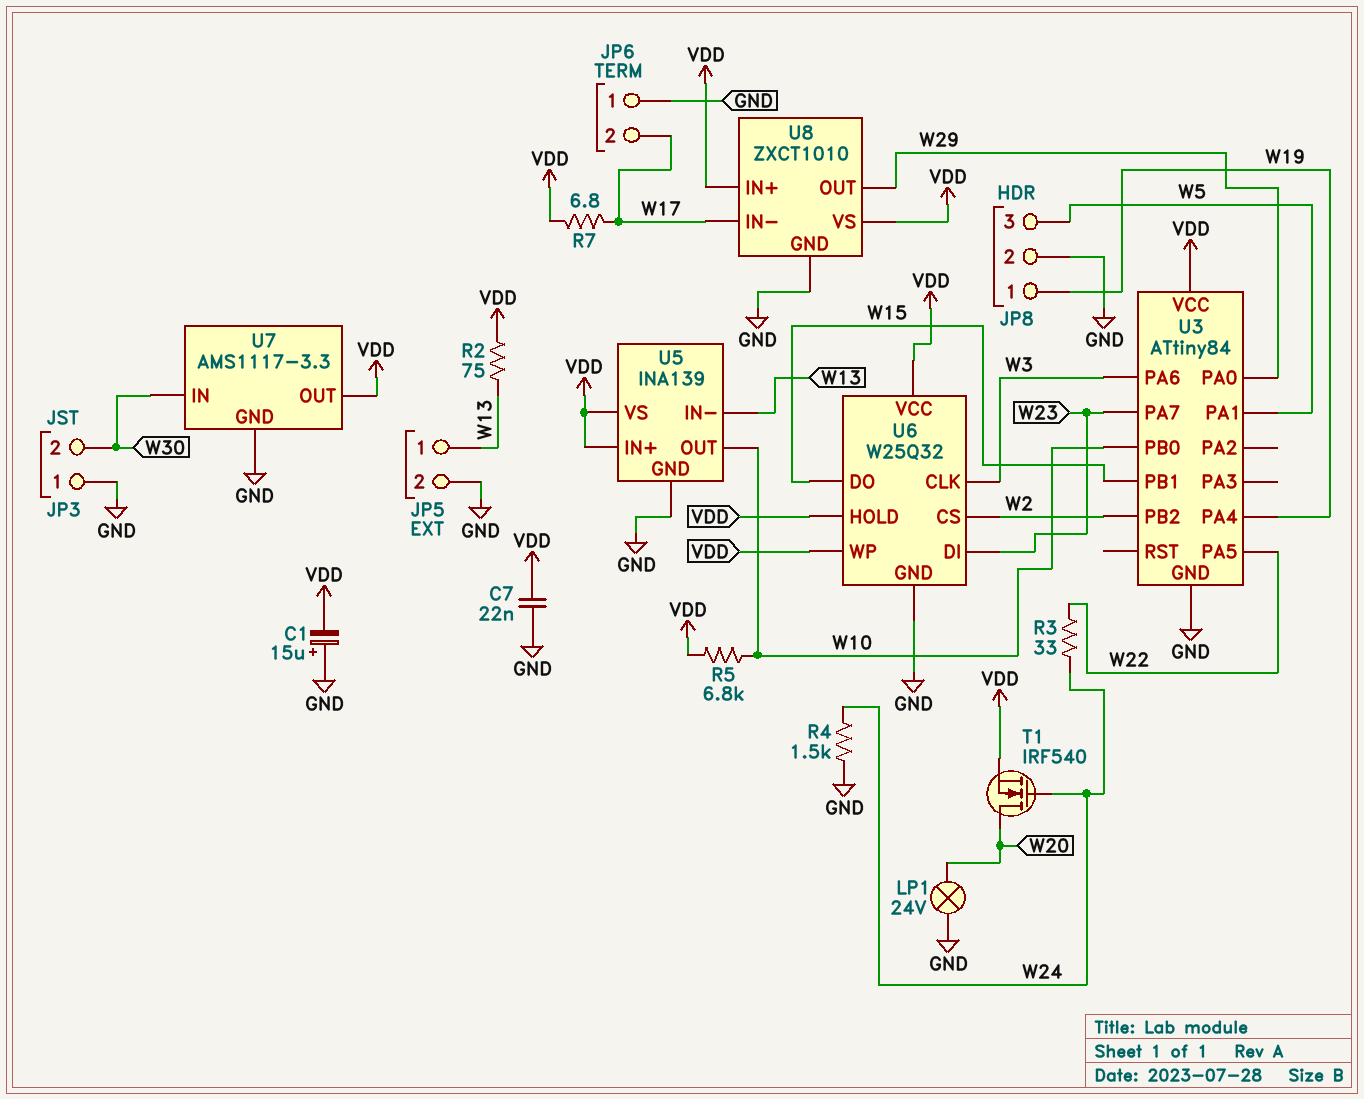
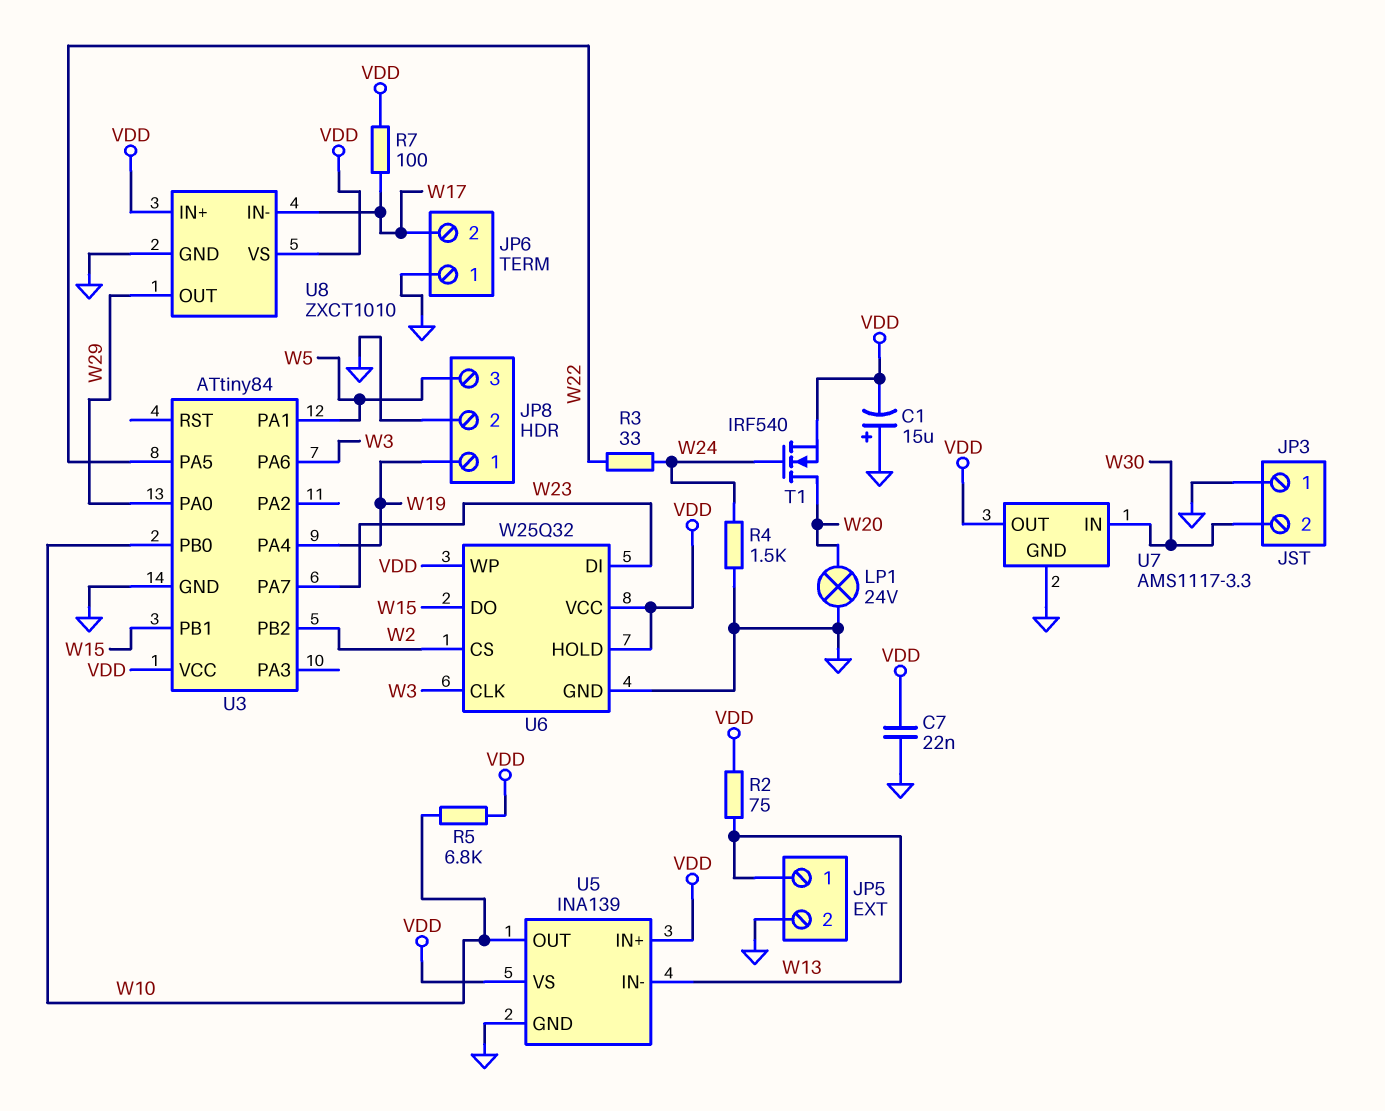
R7: 6.8 (VDD, W17) -> 100 (VDD, W17)

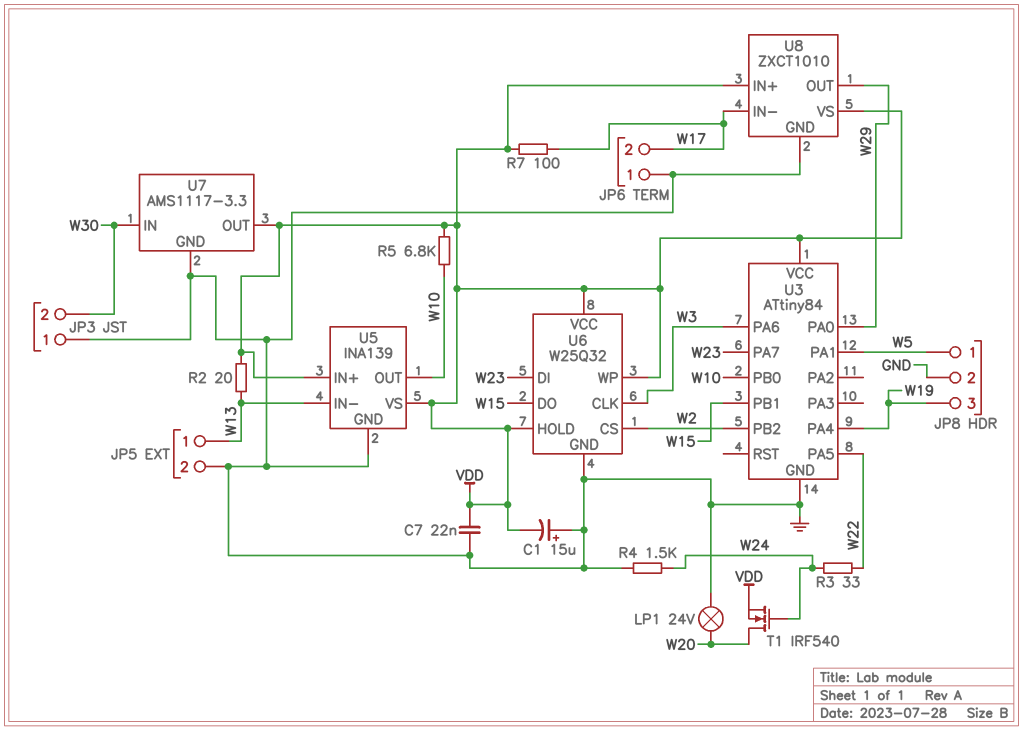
JP8 pin 1: W19 -> W5
JP8 pin 3: W5 -> W19
R2: 75 (VDD, W13) -> 20 (VDD, W13)

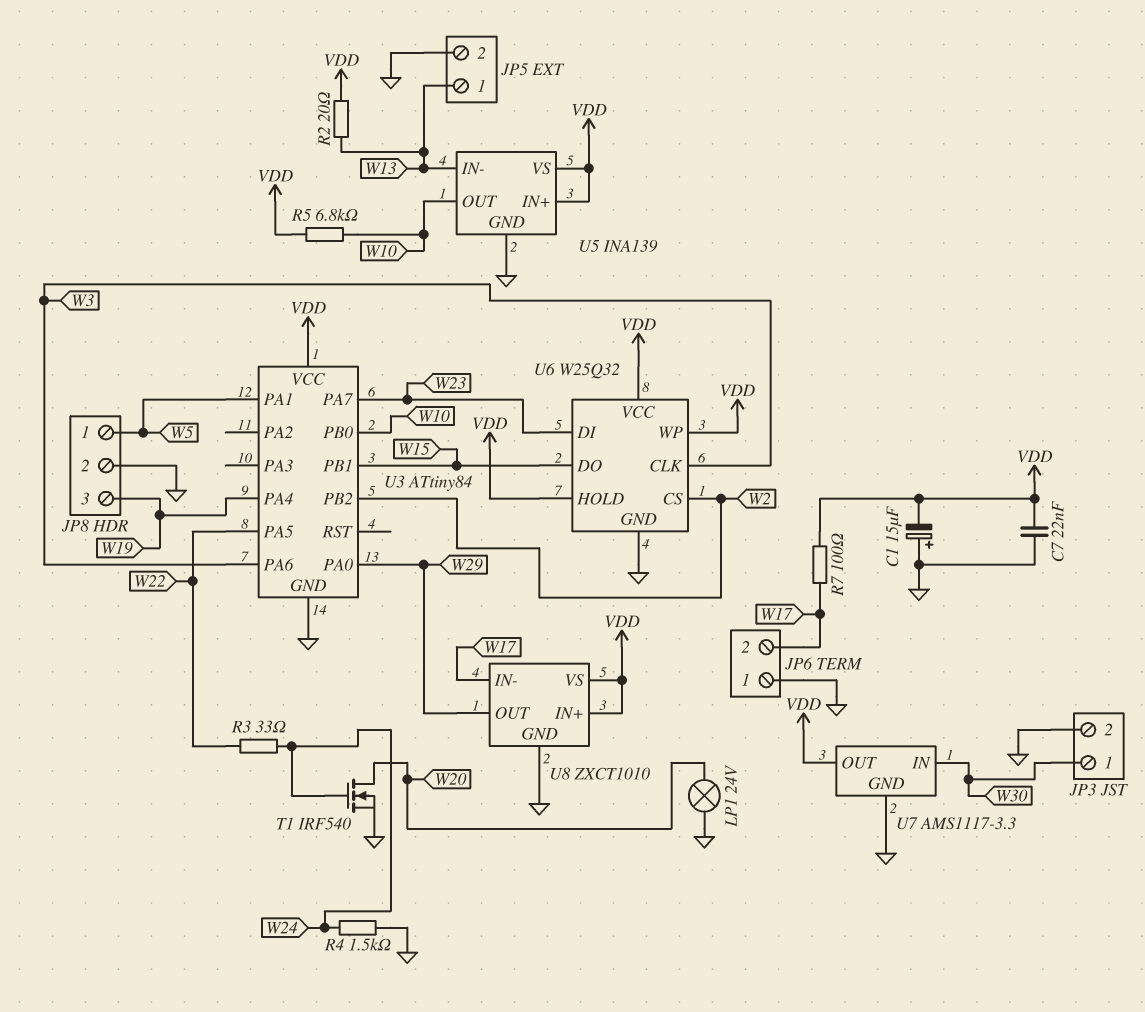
JP3 pin 1: GND -> W30
JP3 pin 2: W30 -> GND
T1: NMOS IRF540 (G W24, D W20, S VDD) -> NMOS IRF540 (G W24, D W20, S GND)

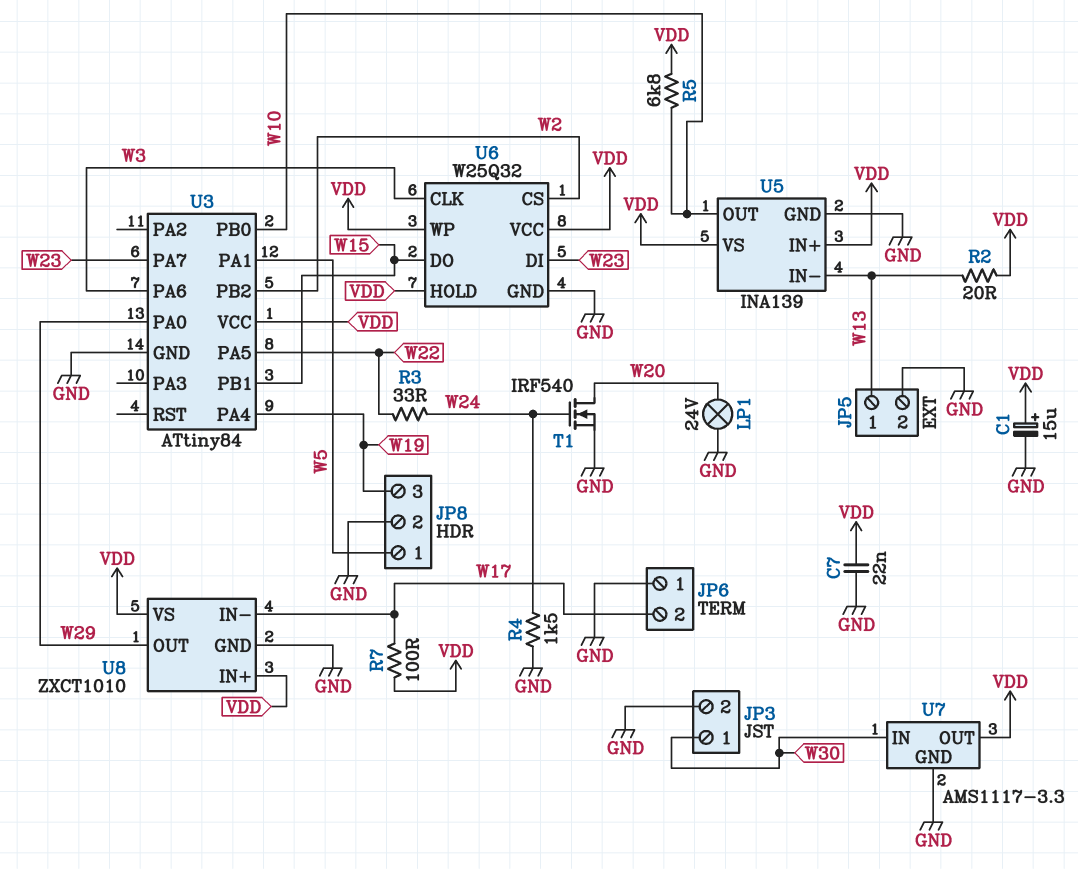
C1: 15uF (plus GND, minus VDD) -> 15uF (plus VDD, minus GND)

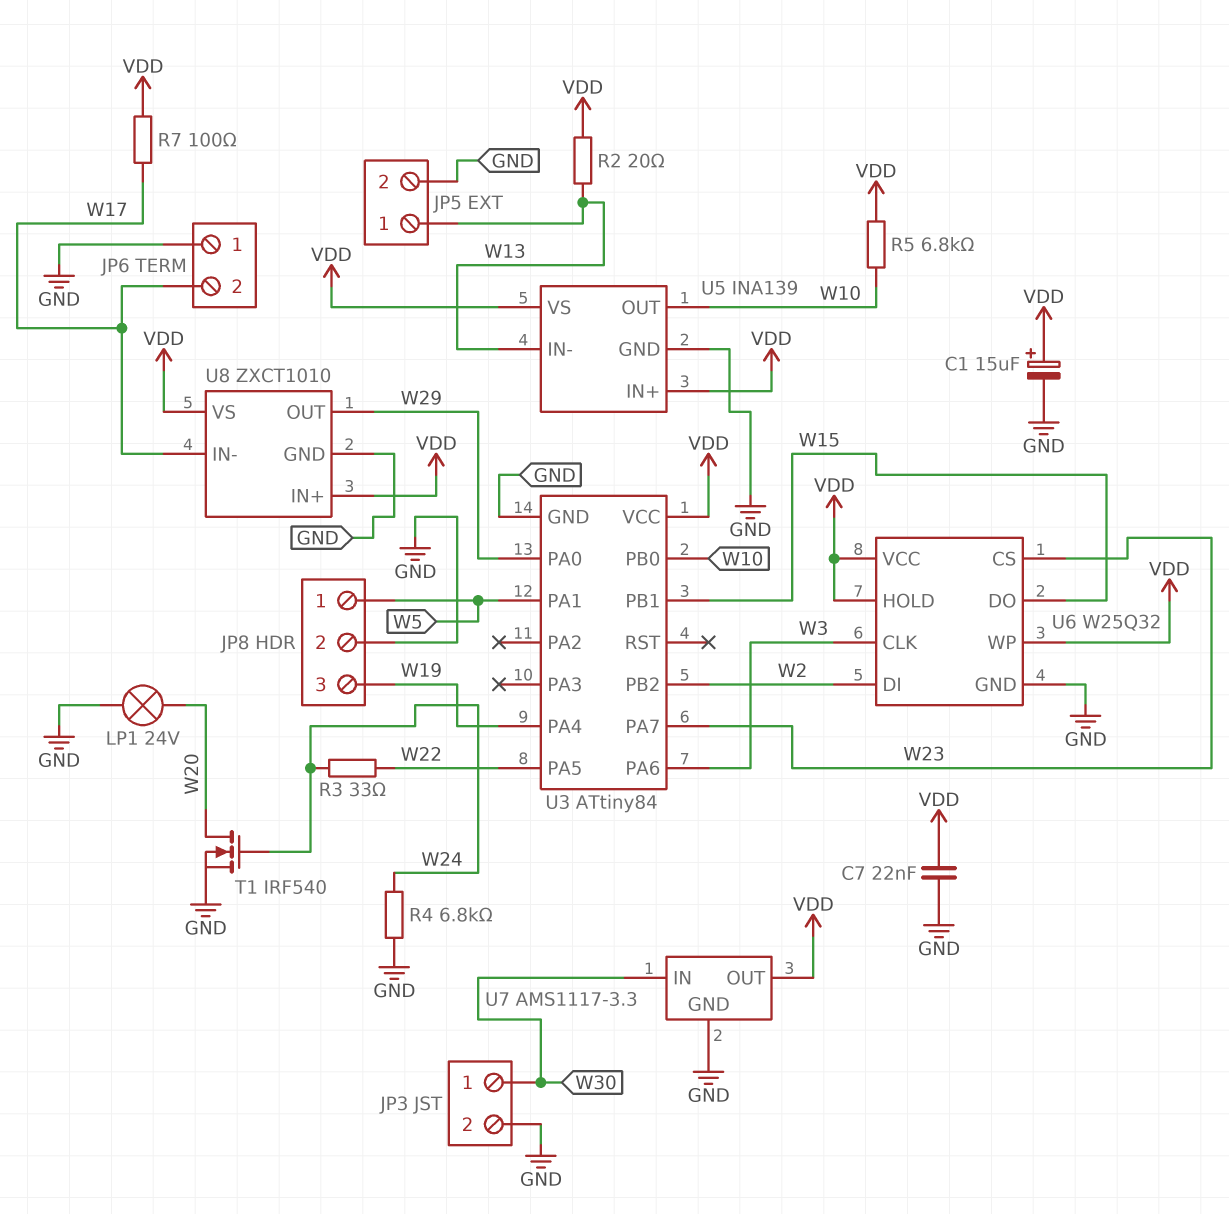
R4: 1.5k (GND, W24) -> 6.8k (GND, W24)
U6 pin CS: W2 -> W23
U6 pin DI: W23 -> W2

